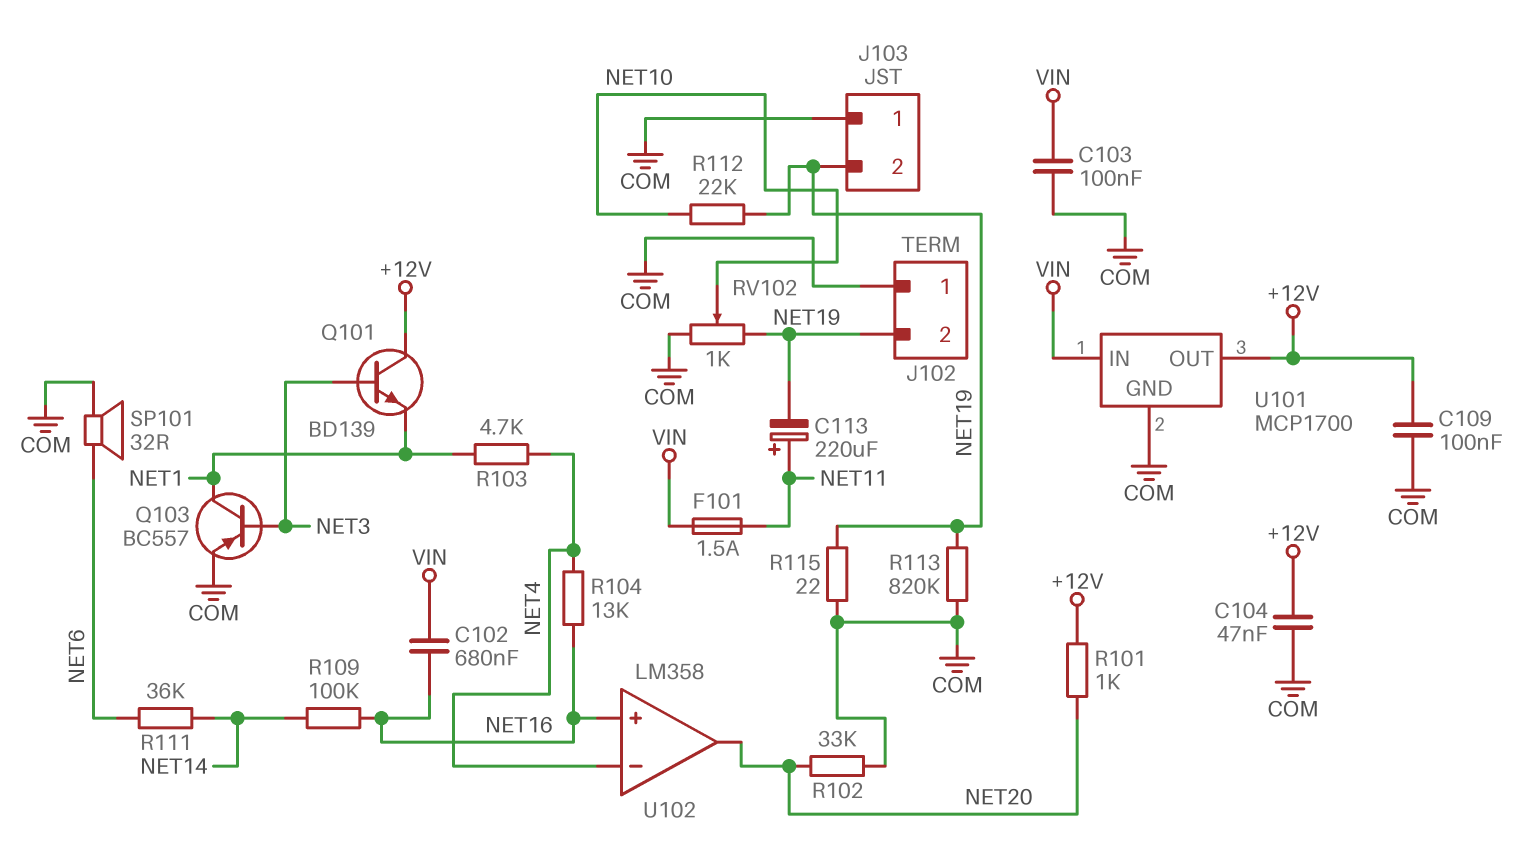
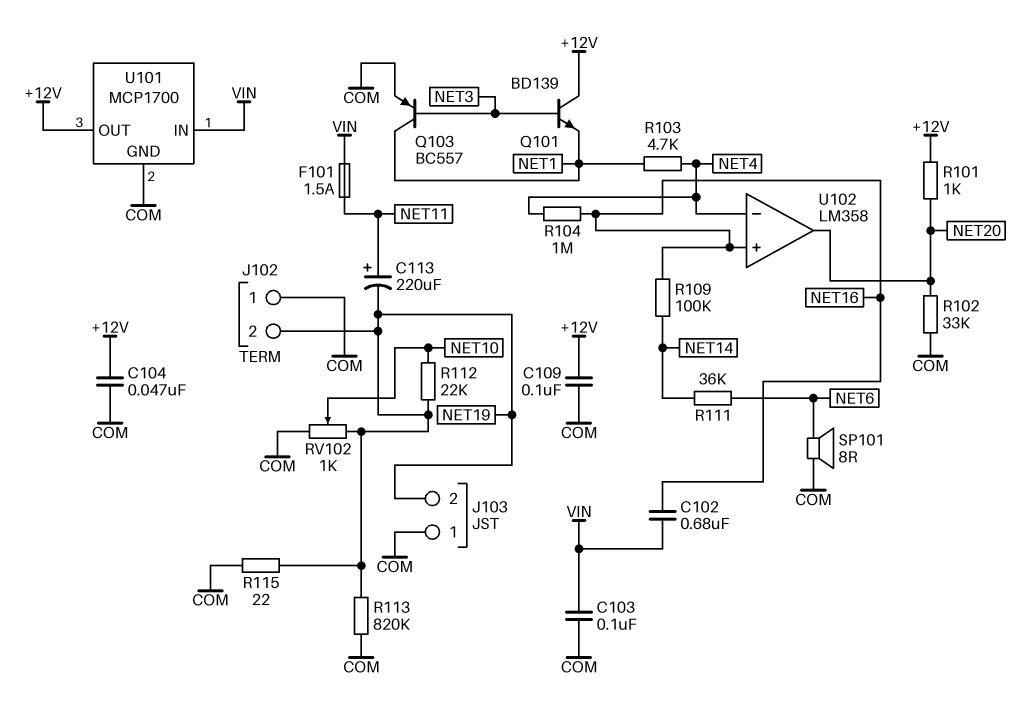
R104: 13k (NET4, NET16) -> 1M (NET4, NET16)
SP101: speaker 32R (COM, NET6) -> speaker 8R (COM, NET6)

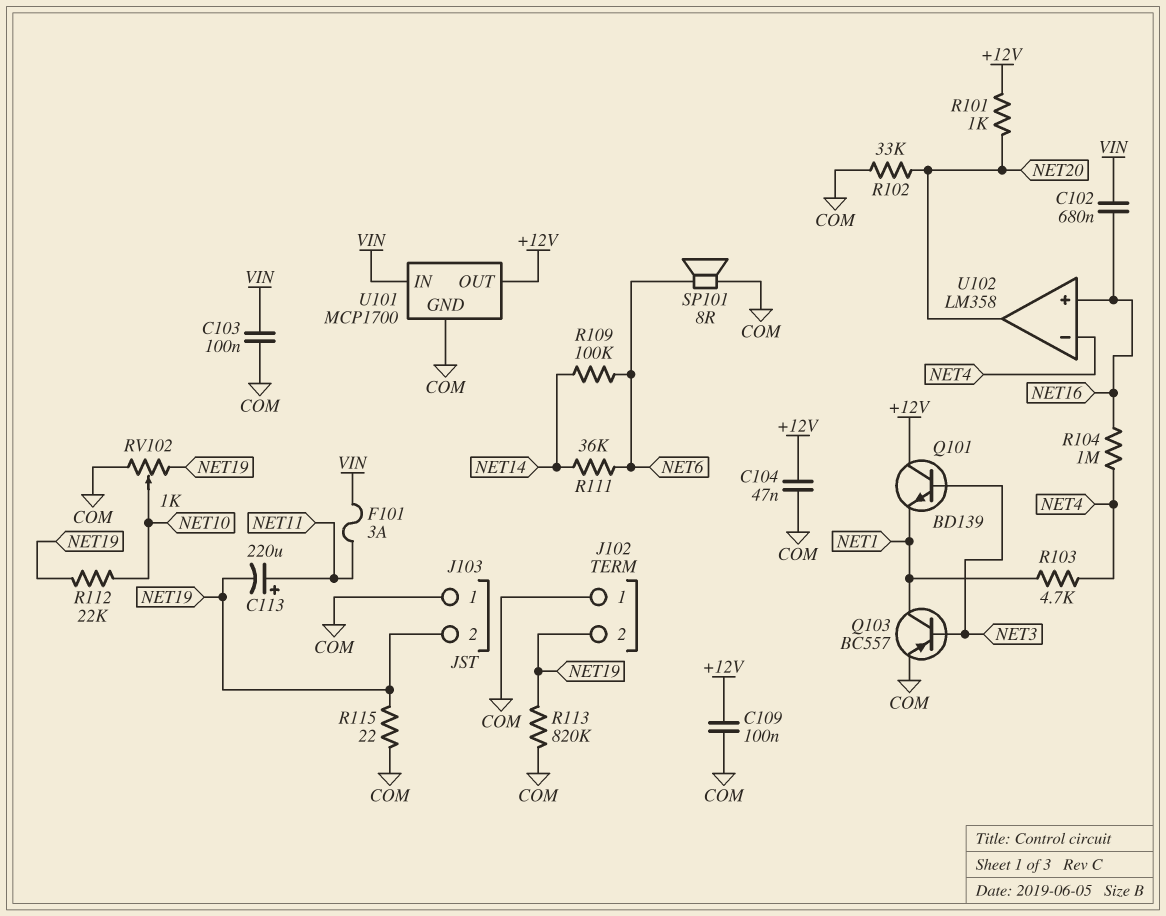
F101: 1.5A (NET11, VIN) -> 3A (NET11, VIN)
R109: 100k (NET14, NET16) -> 100k (NET6, NET14)

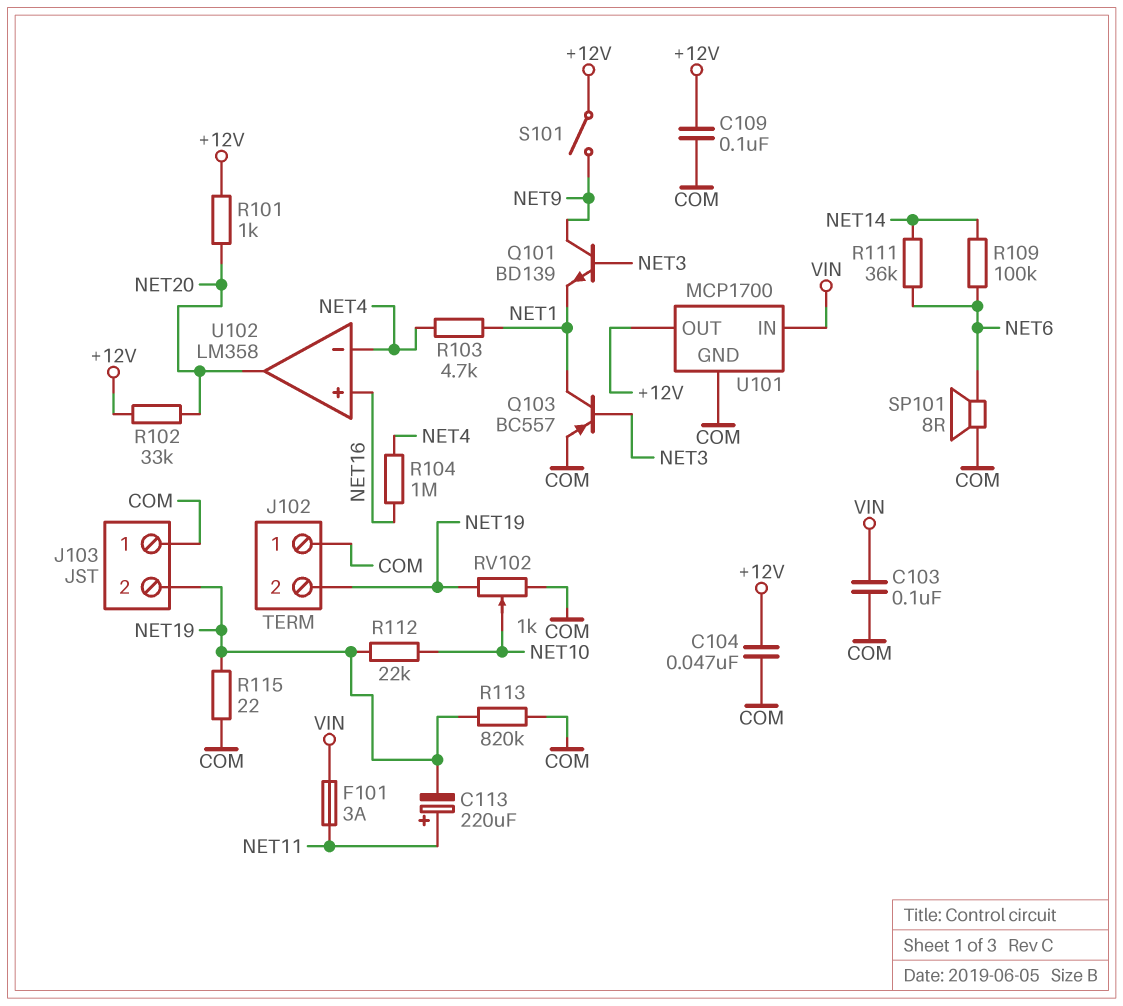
C102: 680nF (NET16, VIN) -> none
Q101: NPN BD139 (B NET3, C +12V, E NET1) -> NPN BD139 (B NET3, C NET9, E NET1)
R102: 33k (COM, NET20) -> 33k (+12V, NET20)
S101: none -> switch (+12V, NET9)

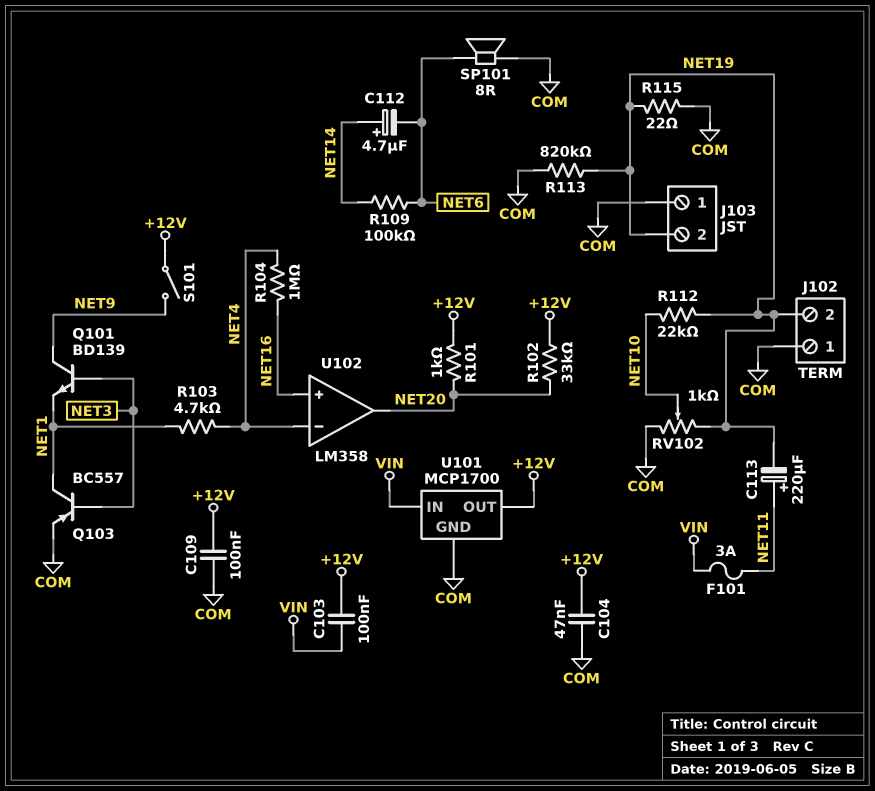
C103: 100nF (COM, VIN) -> 100nF (+12V, VIN)
C112: none -> 4.7uF (plus NET14, minus NET6)
R111: 36k (NET6, NET14) -> none

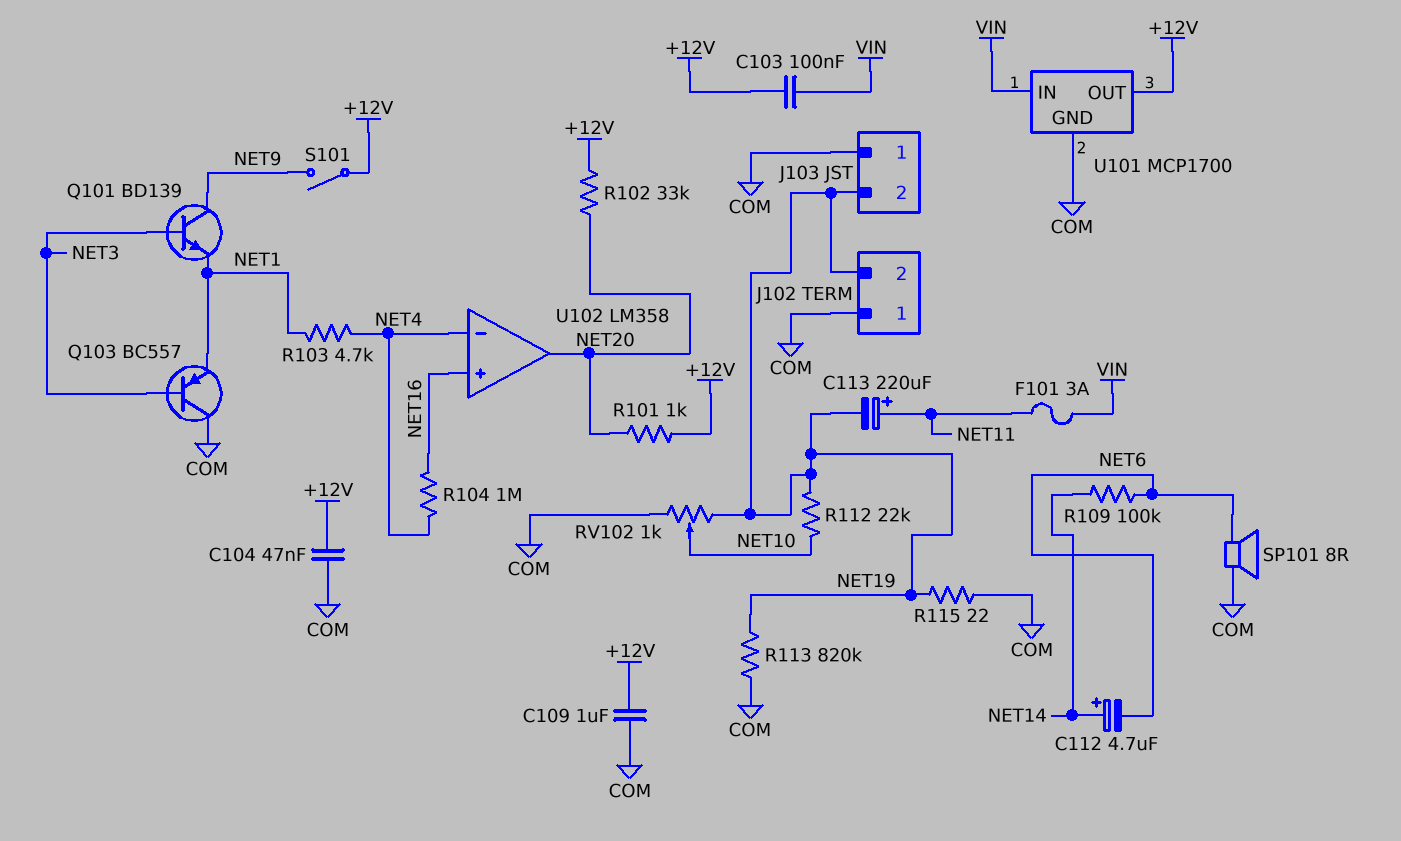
C109: 100nF (+12V, COM) -> 1uF (+12V, COM)
Q103: PNP BC557 (B NET3, C NET1, E COM) -> PNP BC557 (B NET3, C COM, E NET1)

